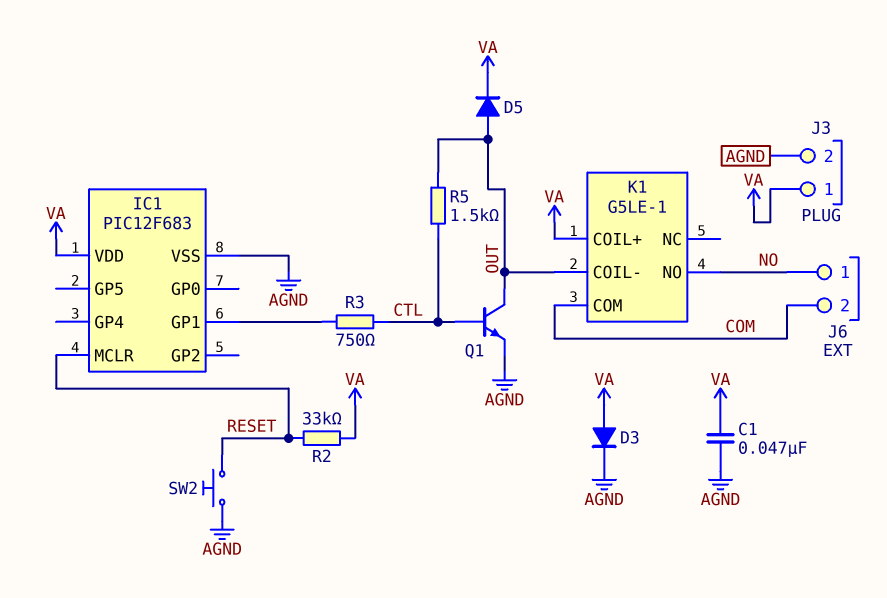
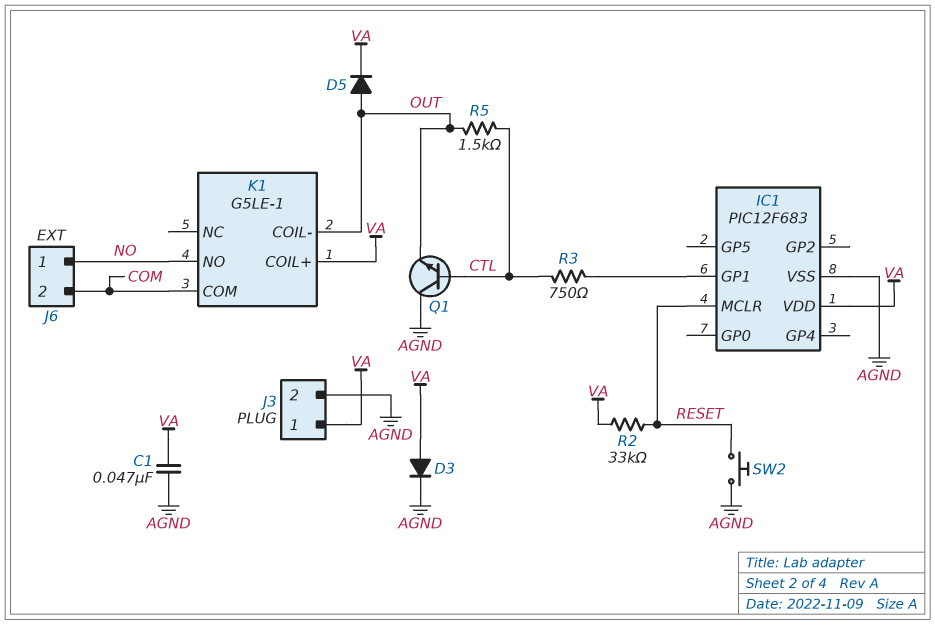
Q1: NPN (B CTL, C OUT, E AGND) -> NPN (B CTL, C AGND, E OUT)

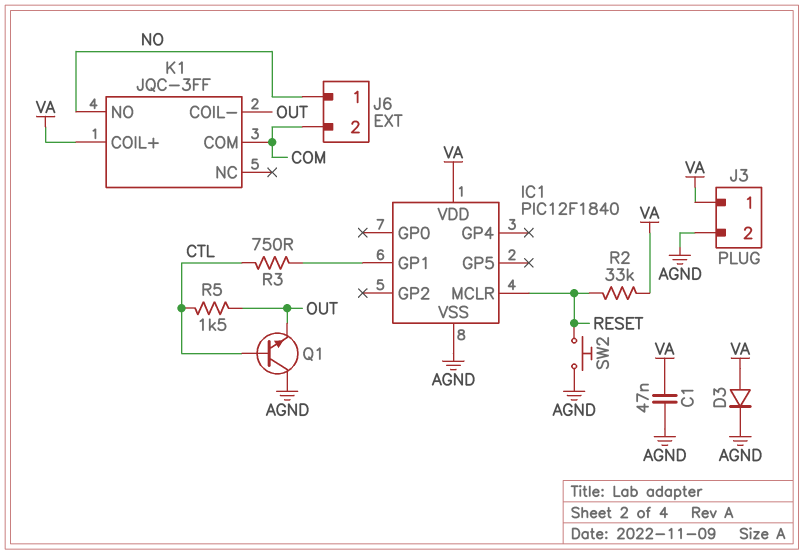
D5: diode (A OUT, K VA) -> none
IC1: PIC12F683 -> PIC12F1840
K1: G5LE-1 -> JQC-3FF

